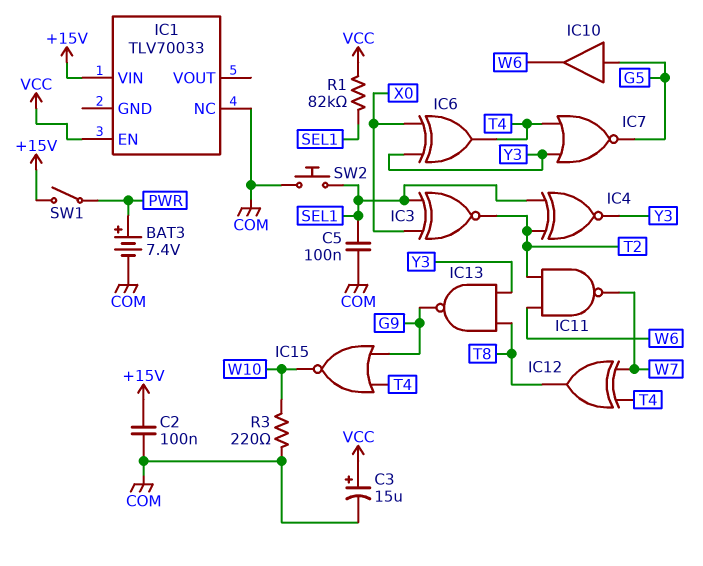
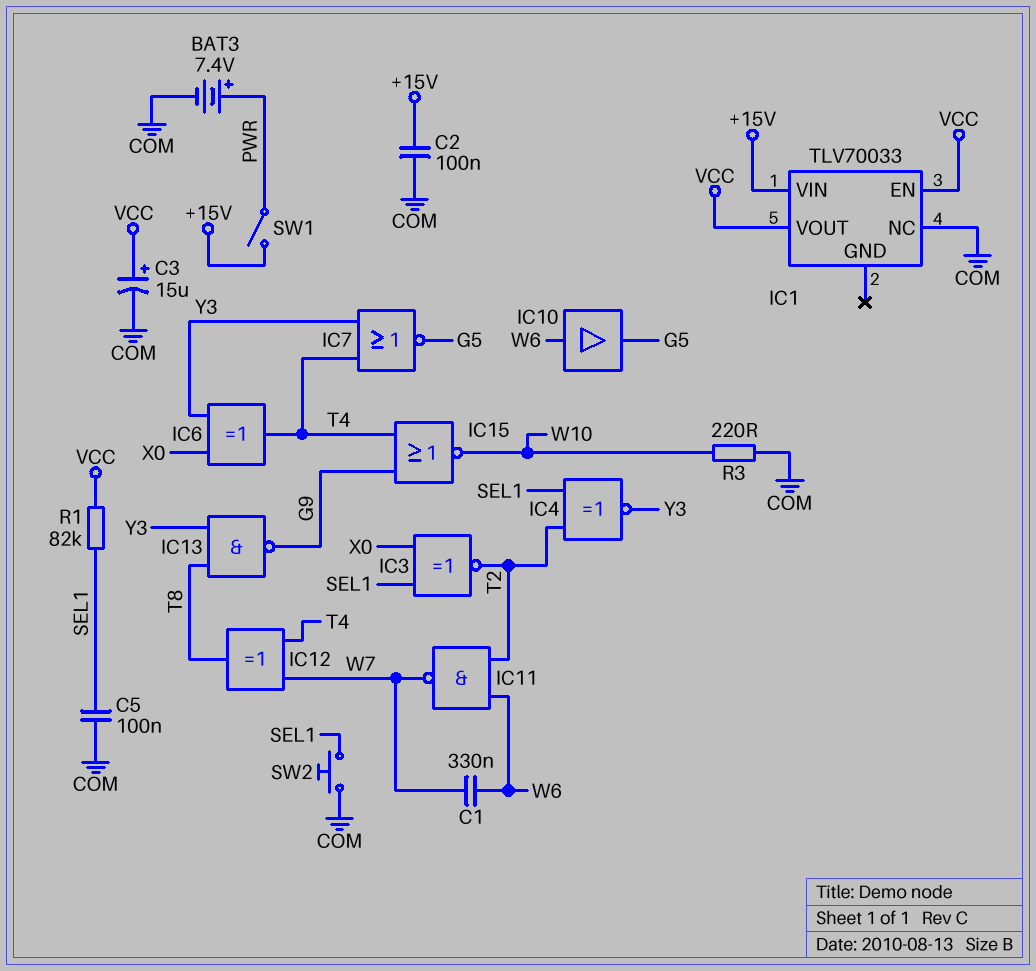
C1: none -> 330nF (W6, W7)
IC1 pin VOUT: none -> VCC
IC10: buffer (in G5, out W6) -> buffer (in W6, out G5)

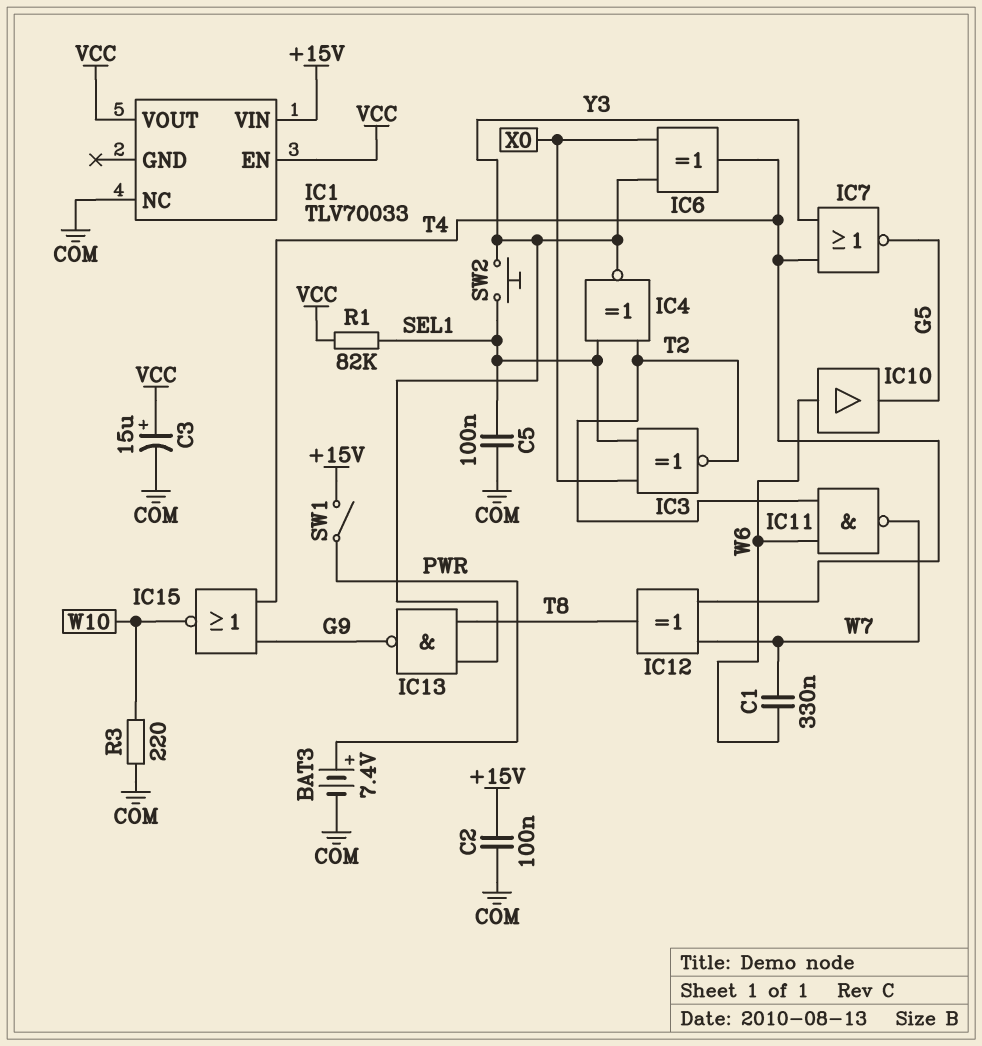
SW2: button (COM, SEL1) -> button (SEL1, Y3)

